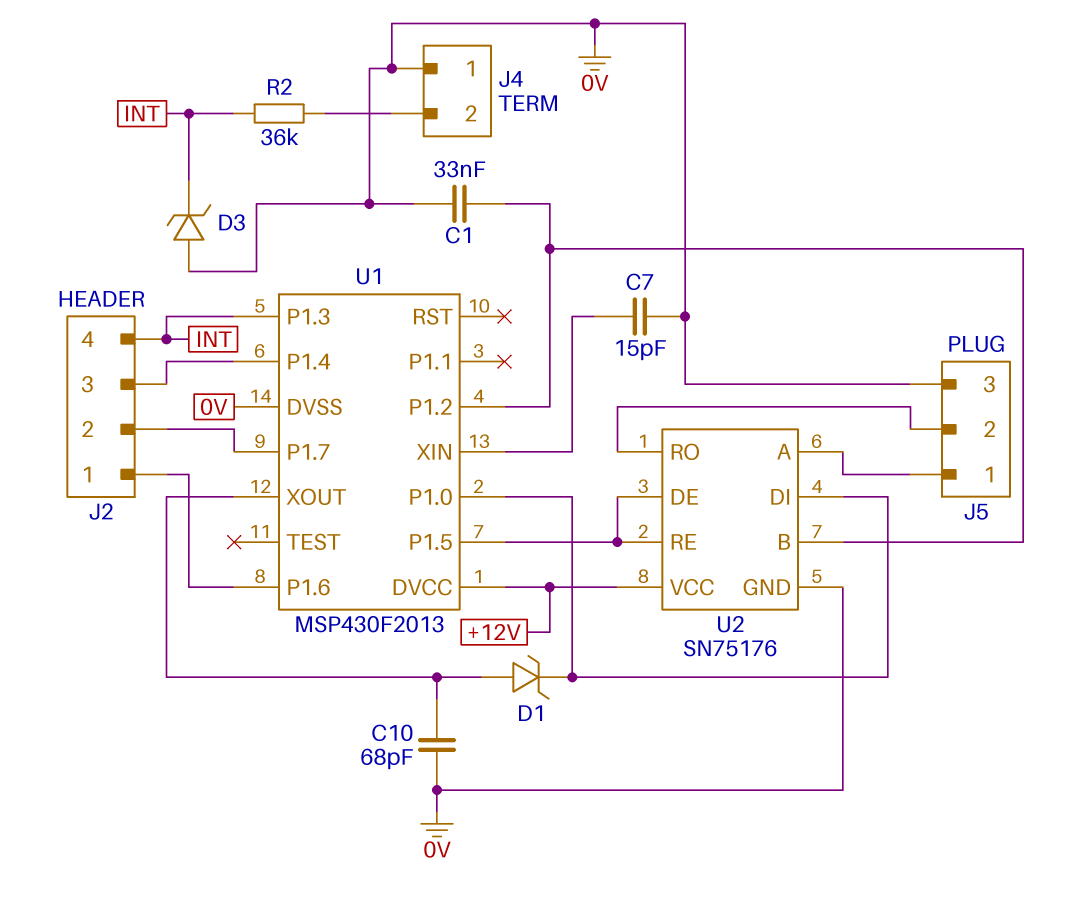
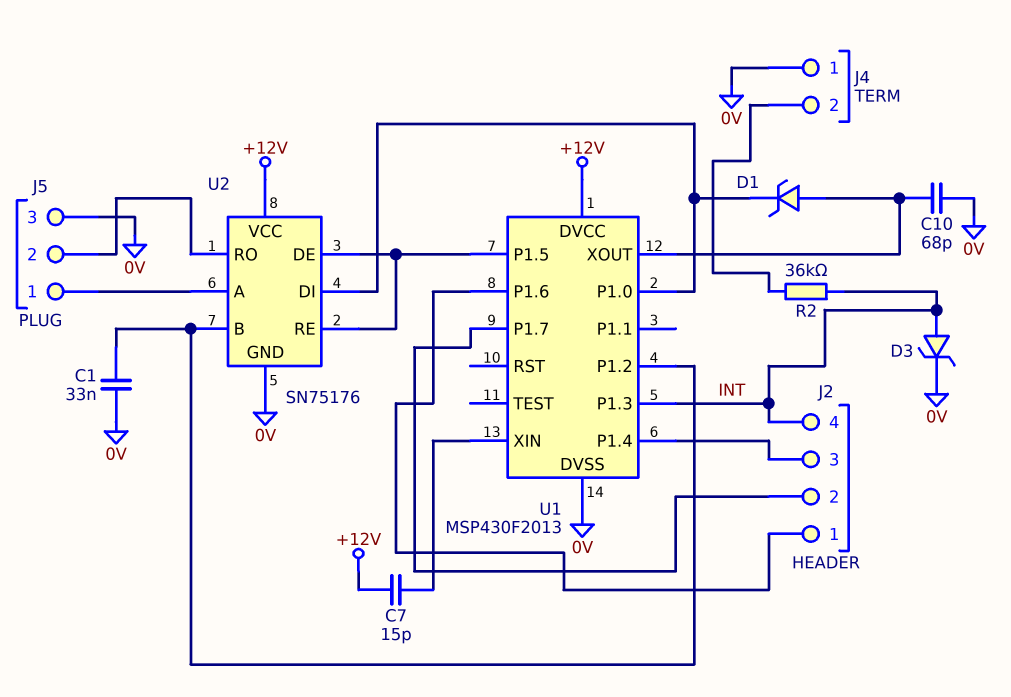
C7: 15pF (0V, U1/XIN) -> 15pF (+12V, U1/XIN)
D3: zener (A 0V, K INT) -> zener (A INT, K 0V)

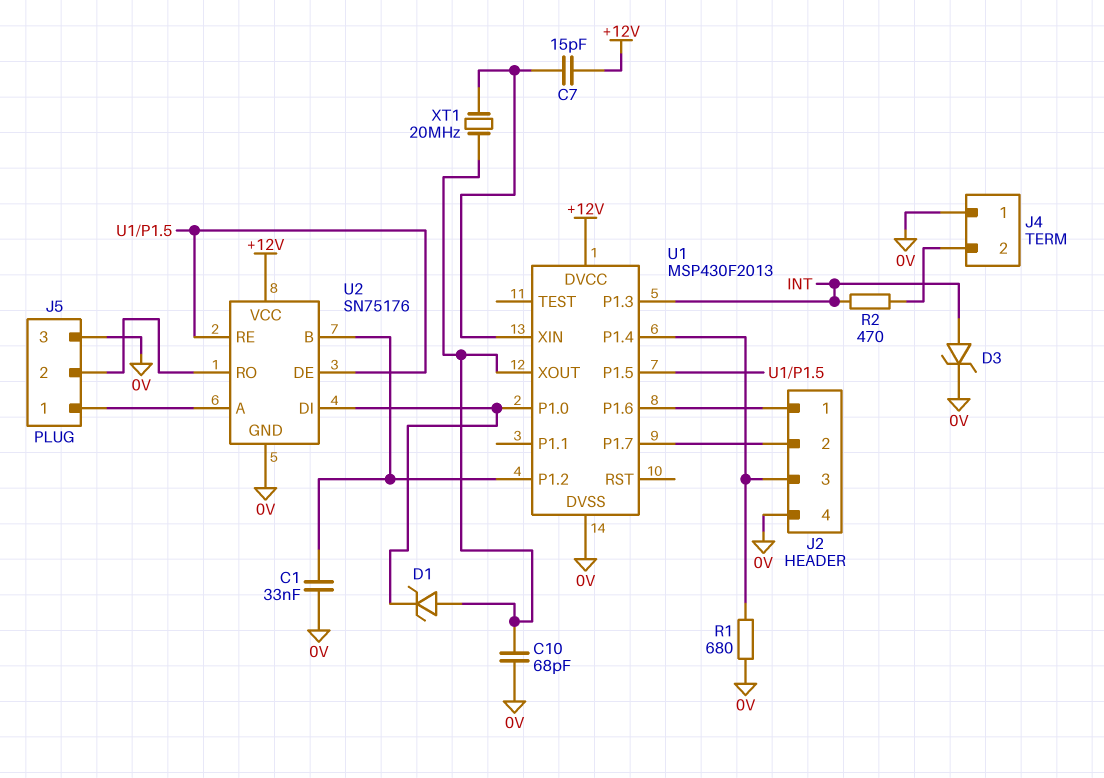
J2 pin 4: INT -> 0V
R1: none -> 680 (0V, J2/3)
R2: 36k (INT, J4/2) -> 470 (INT, J4/2)
XT1: none -> 20MHz (U1/XIN, U1/XOUT)

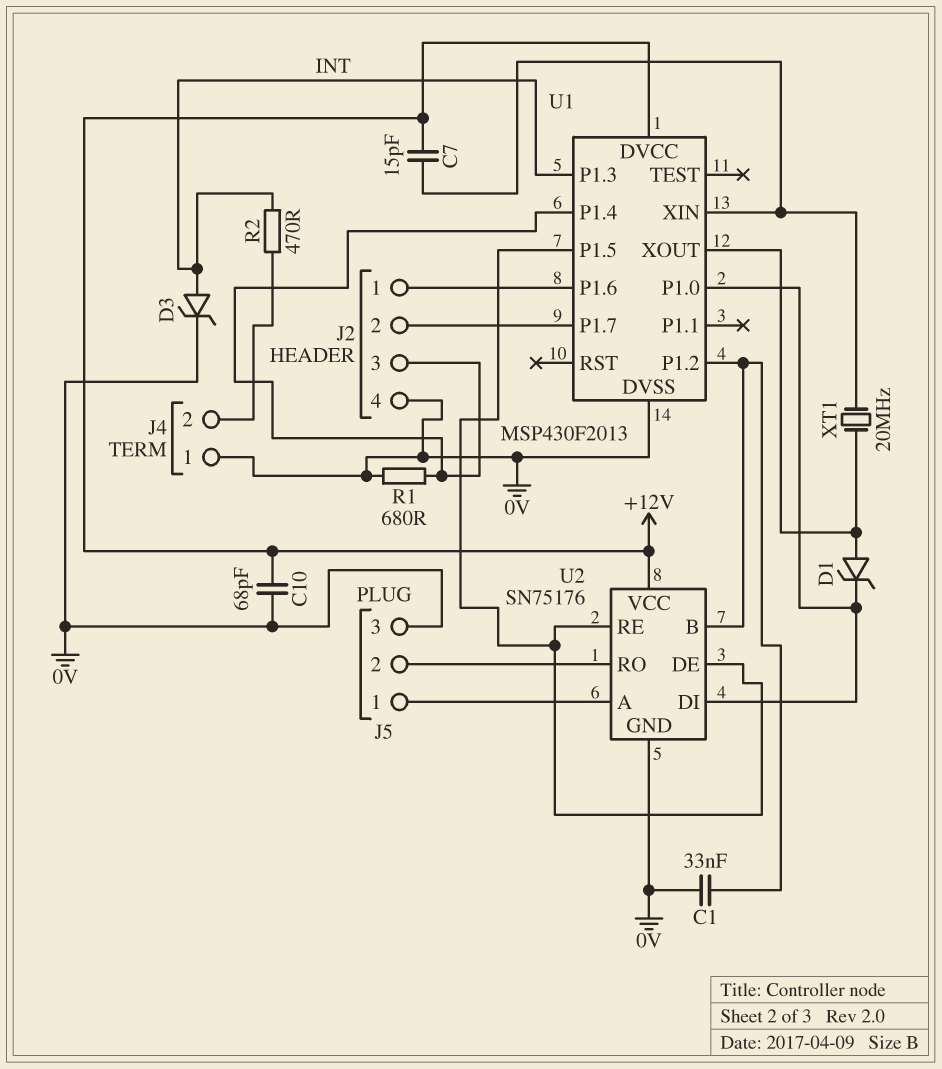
C10: 68pF (0V, U1/XOUT) -> 68pF (+12V, 0V)

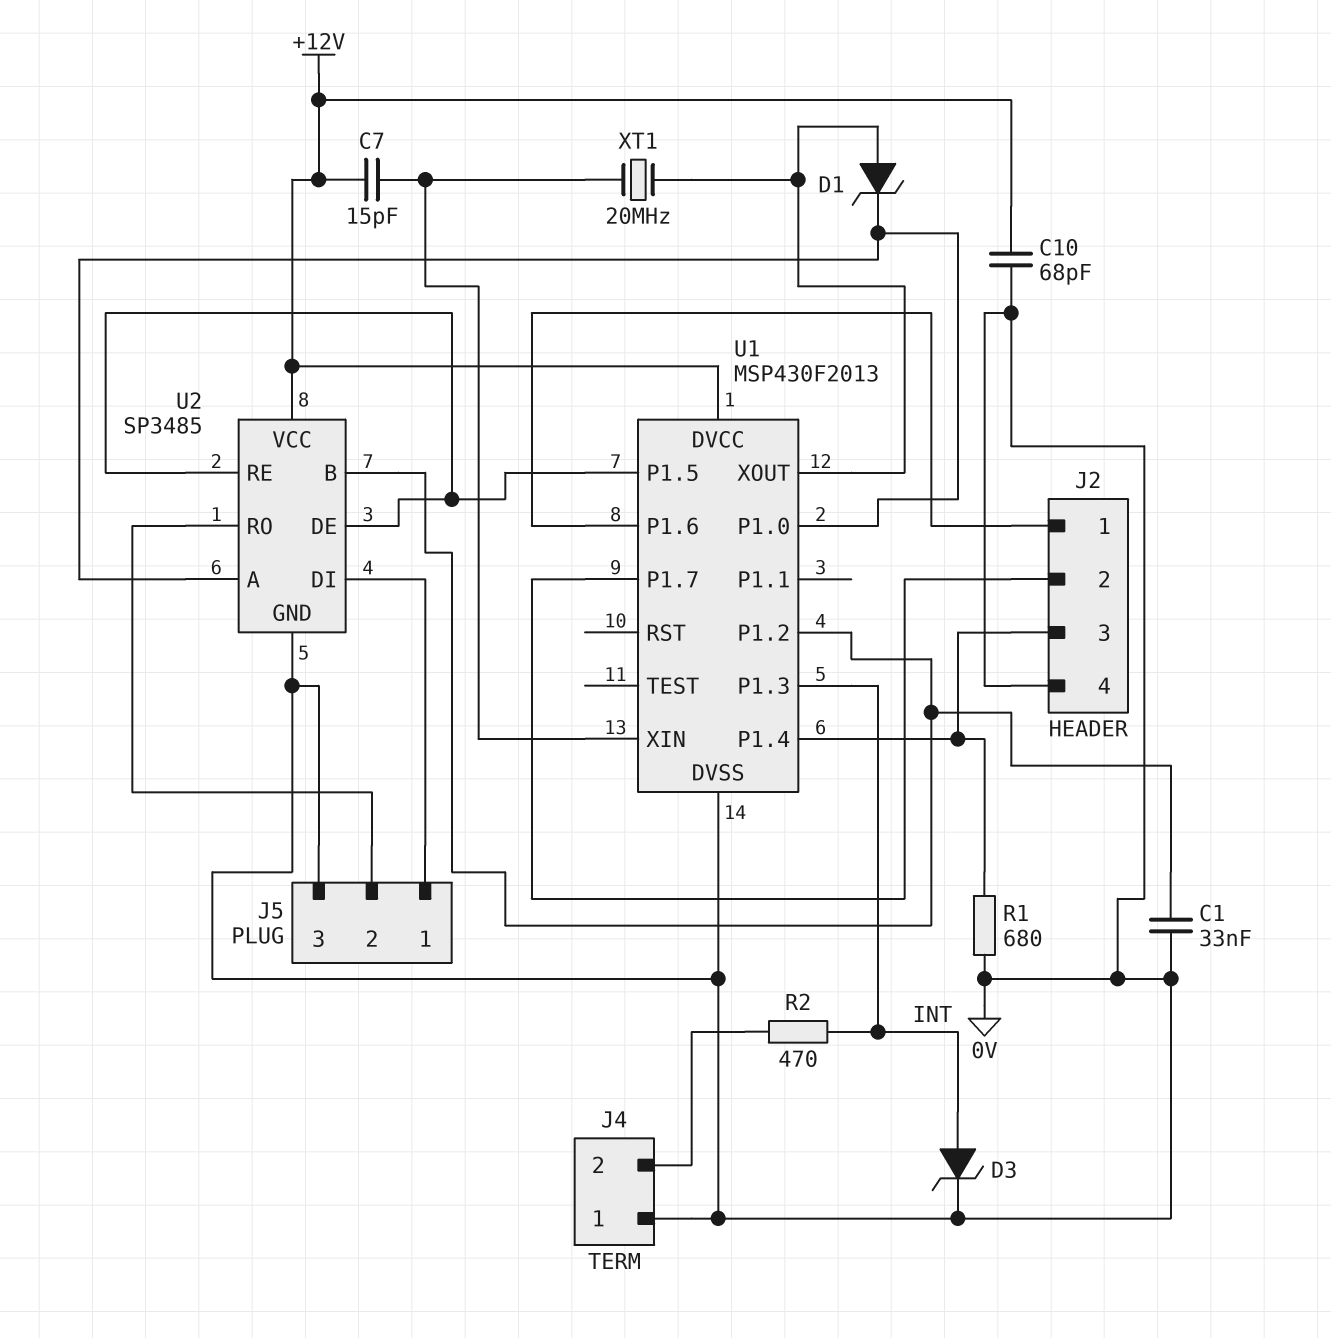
U2: SN75176 -> SP3485
U2 pin A: J5/1 -> U1/P1.0
U2 pin DI: U1/P1.0 -> J5/1

